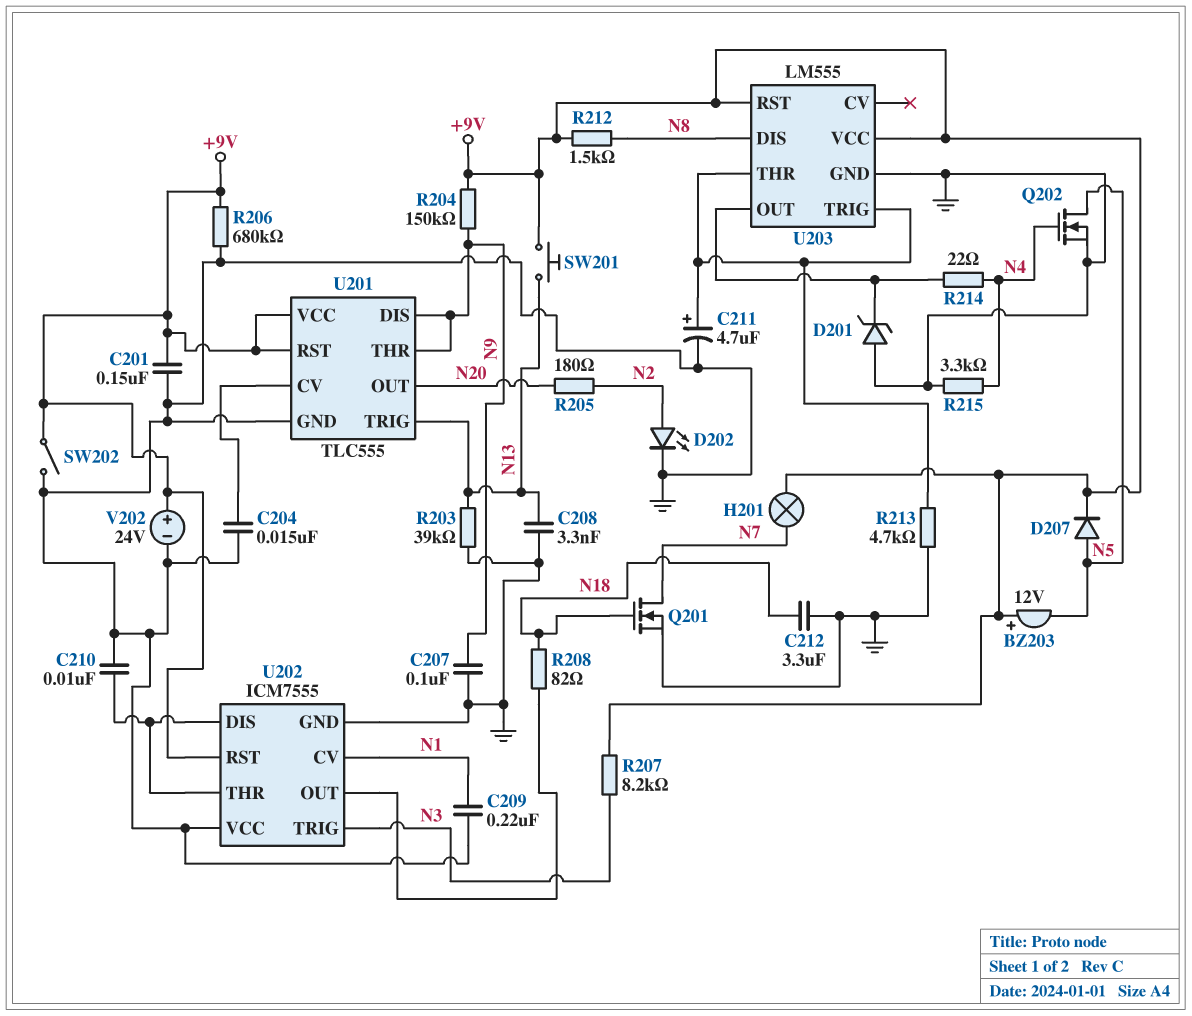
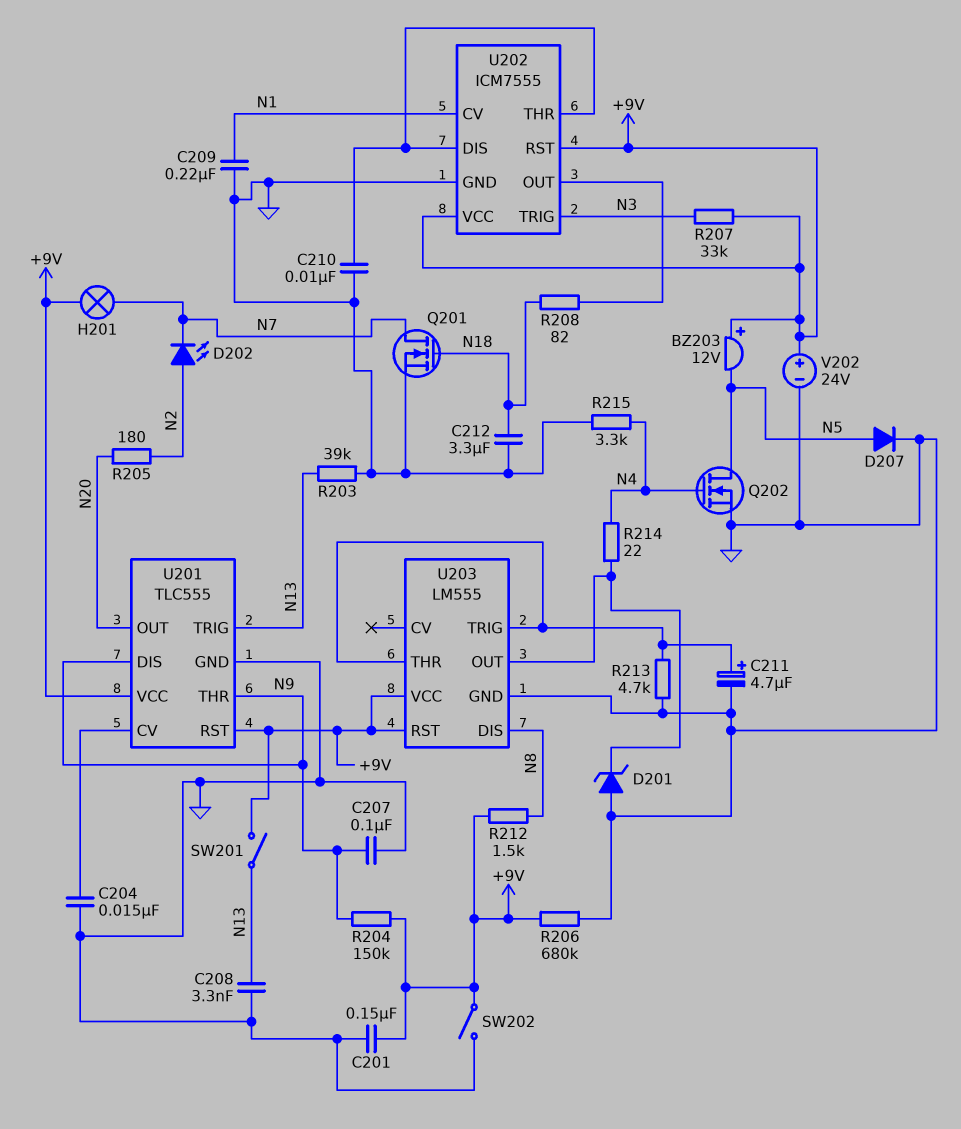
D202: LED (A N2, K GND) -> LED (A N2, K N7)
D207: diode (A N5, K +9V) -> diode (A N5, K GND)
R207: 8.2k (+9V, N3) -> 33k (+9V, N3)
SW201: button (+9V, N13) -> switch (+9V, N13)
U202 pin VCC: GND -> +9V

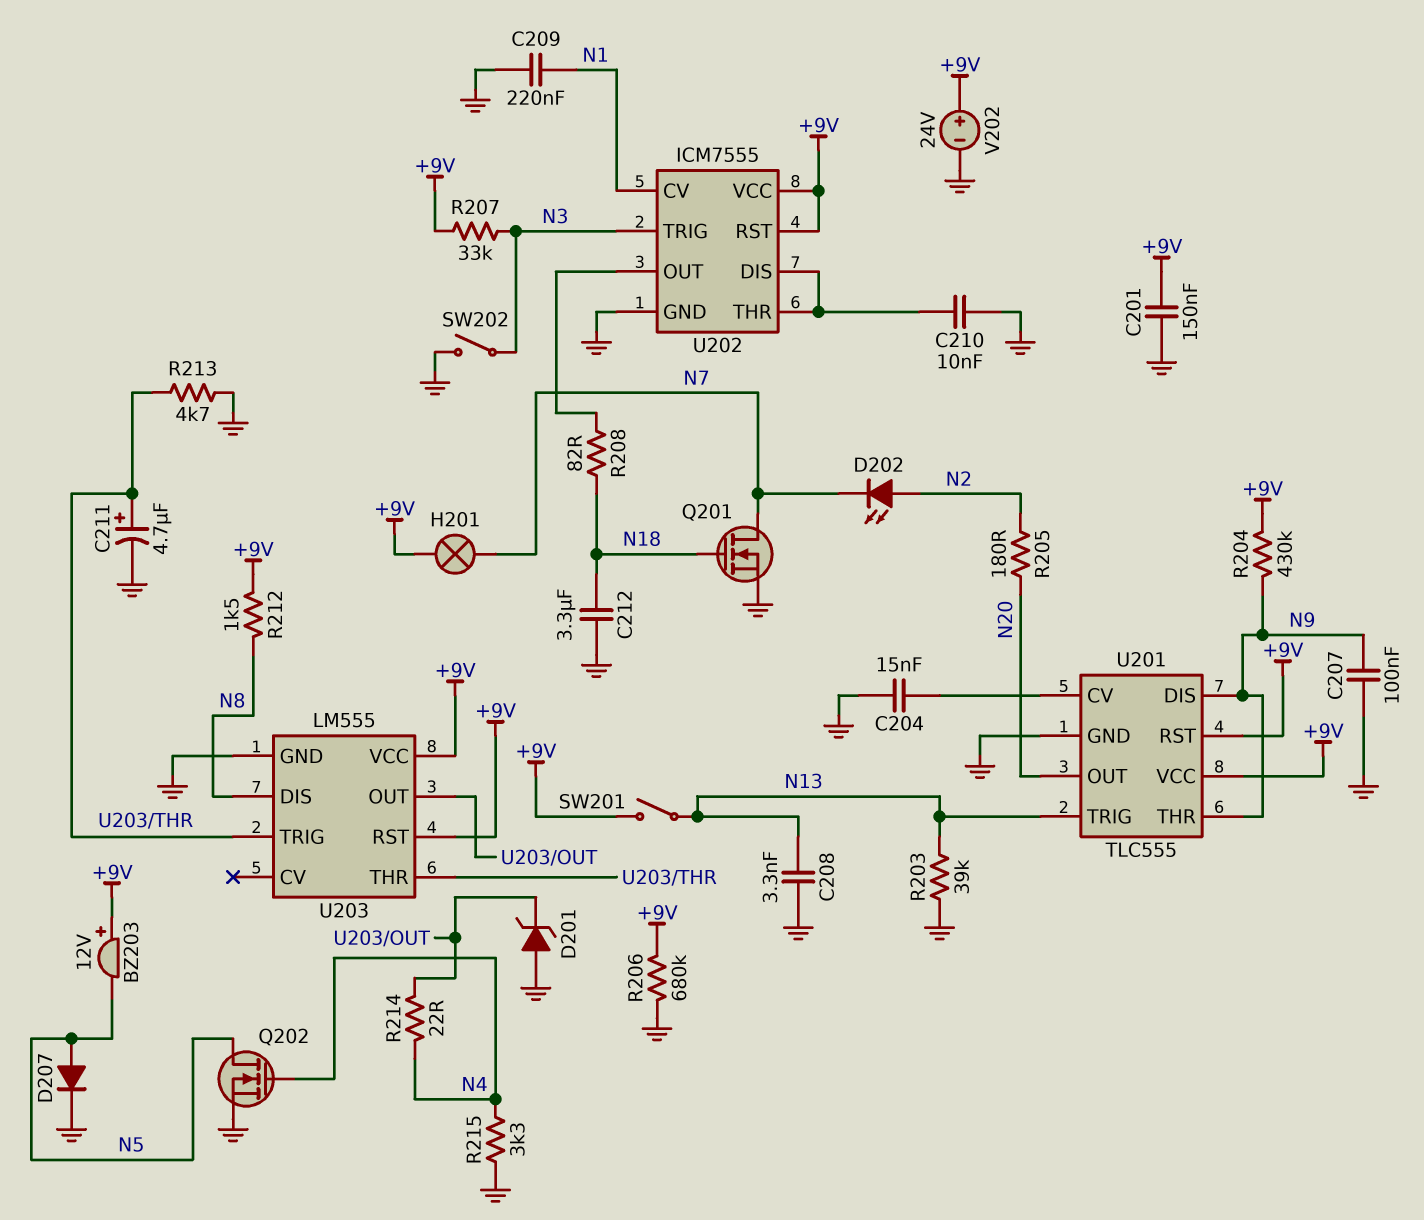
R204: 150k (+9V, N9) -> 430k (+9V, N9)
SW202: switch (+9V, GND) -> switch (GND, N3)

